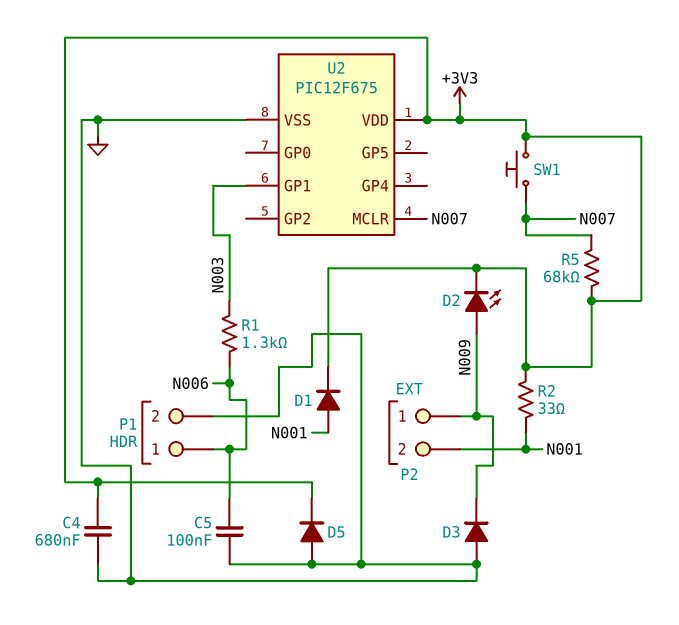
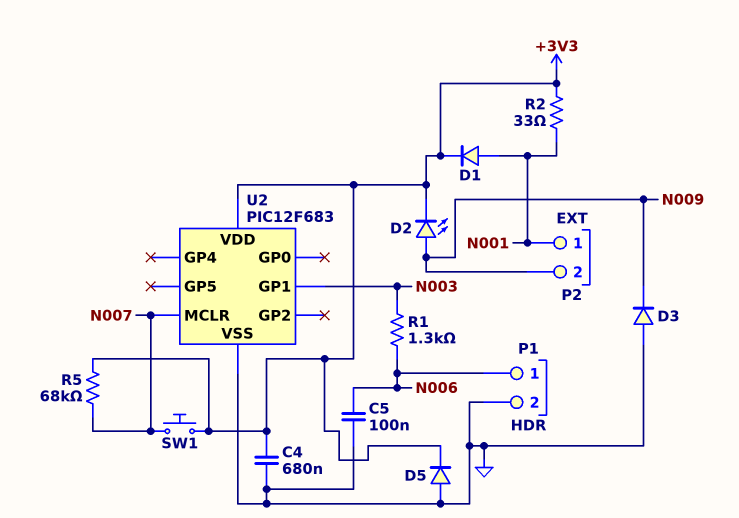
P2 pin 1: N009 -> N001
P2 pin 2: N001 -> N009
U2: PIC12F675 -> PIC12F683

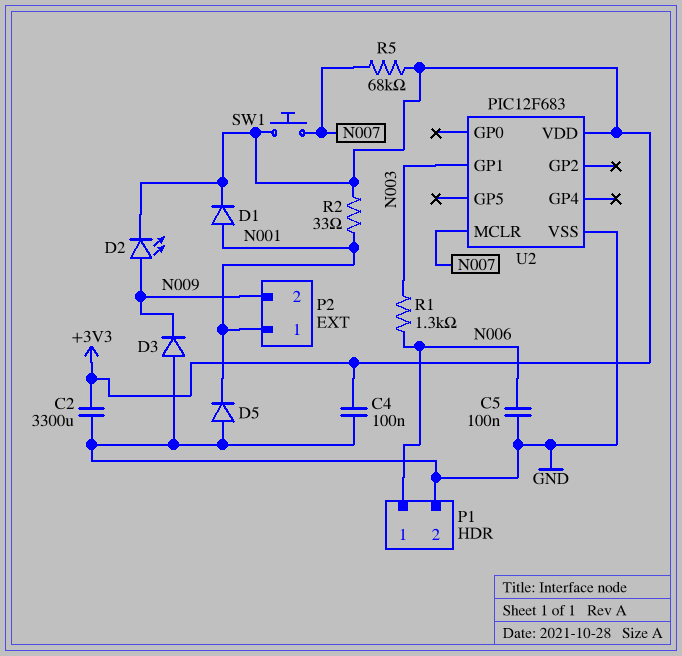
C2: none -> 3300uF (+3V3, GND)
C4: 680nF (+3V3, GND) -> 100nF (+3V3, GND)
D5: diode (A GND, K +3V3) -> diode (A GND, K N001)

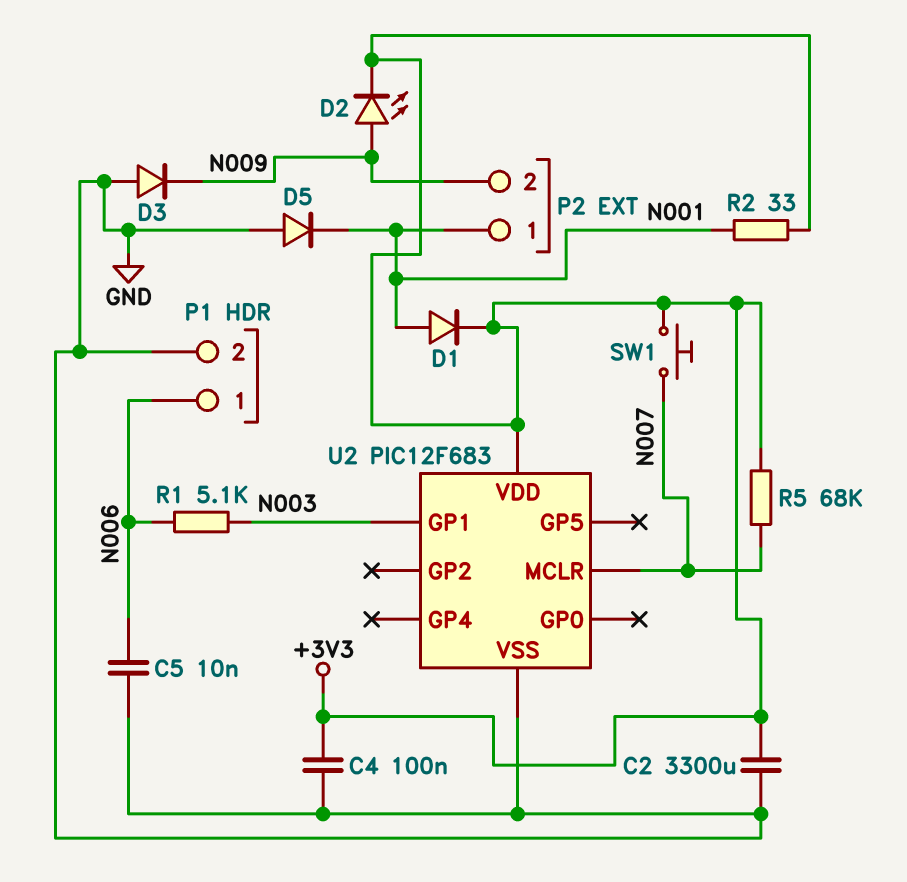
C5: 100nF (GND, N006) -> 10nF (GND, N006)
R1: 1.3k (N003, N006) -> 5.1k (N003, N006)

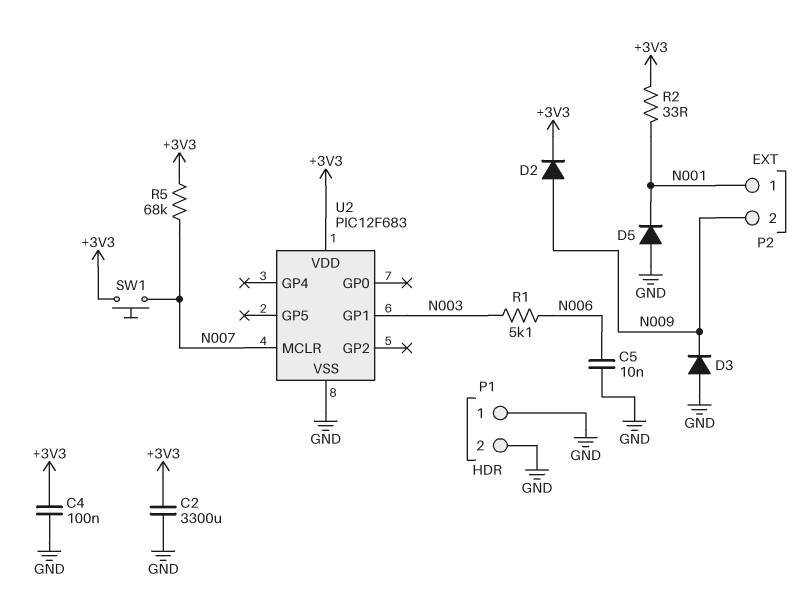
D1: diode (A N001, K +3V3) -> none
D2: LED (A N009, K +3V3) -> diode (A N009, K +3V3)
P1 pin 1: N006 -> GND

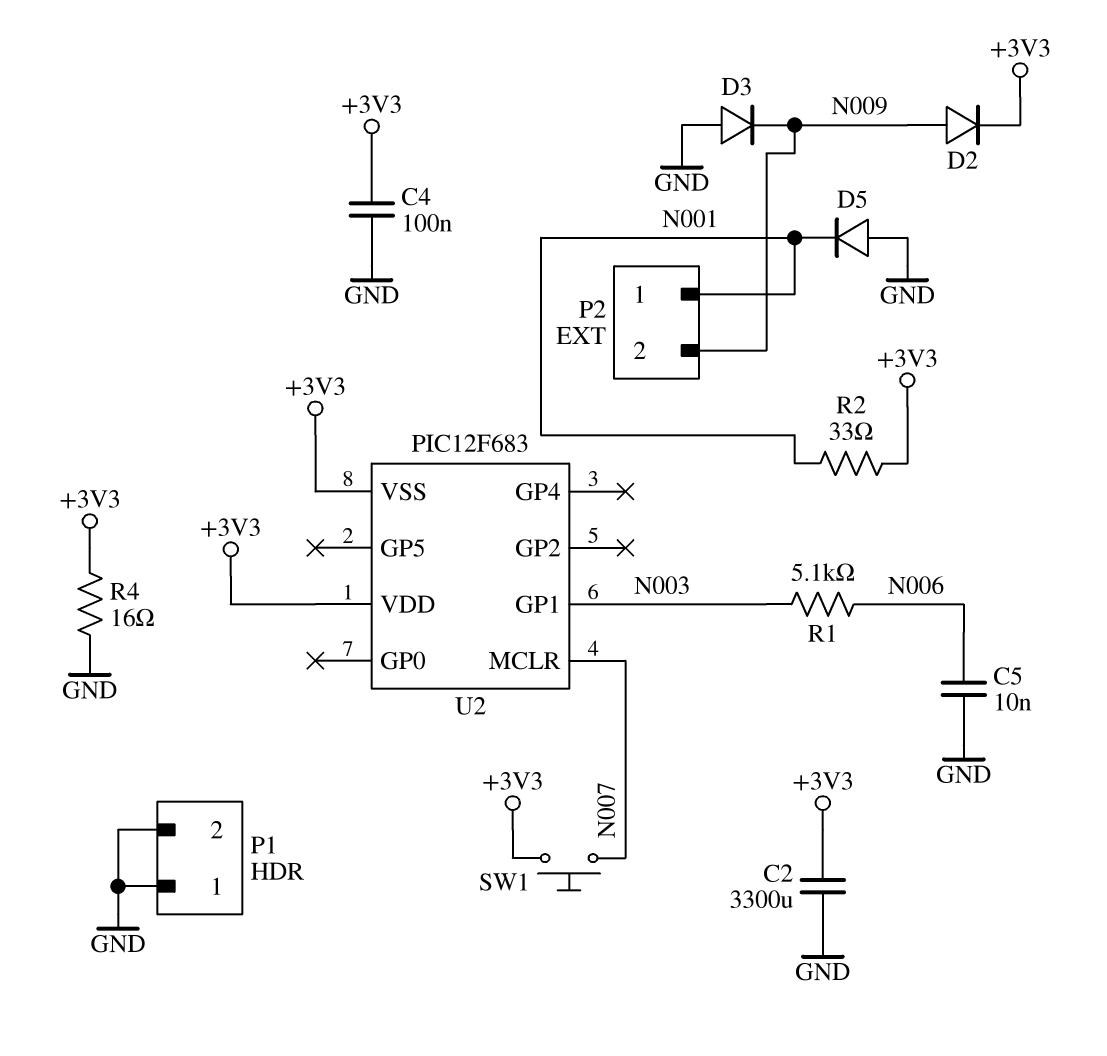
R4: none -> 16 (+3V3, GND)
R5: 68k (+3V3, N007) -> none
U2 pin VSS: GND -> +3V3

